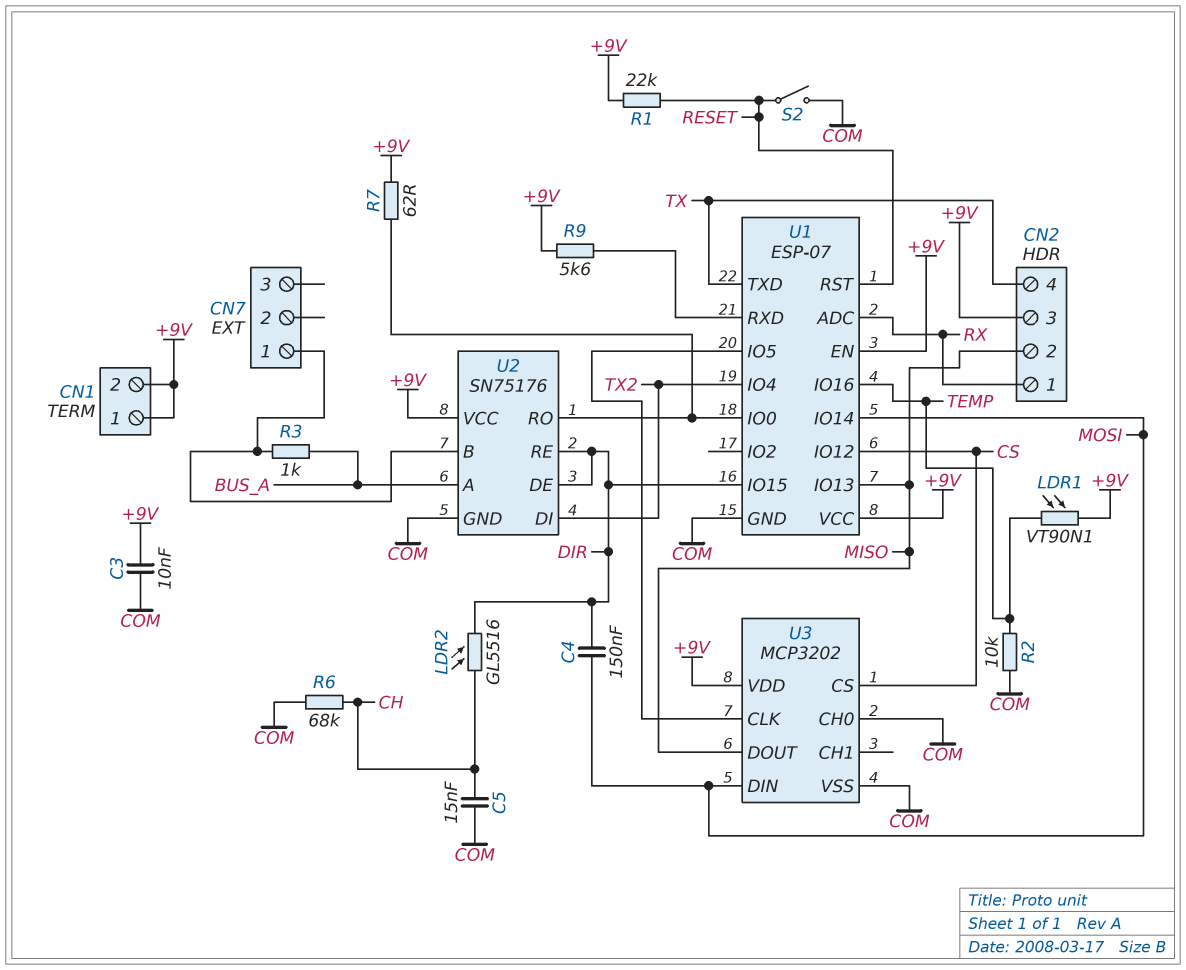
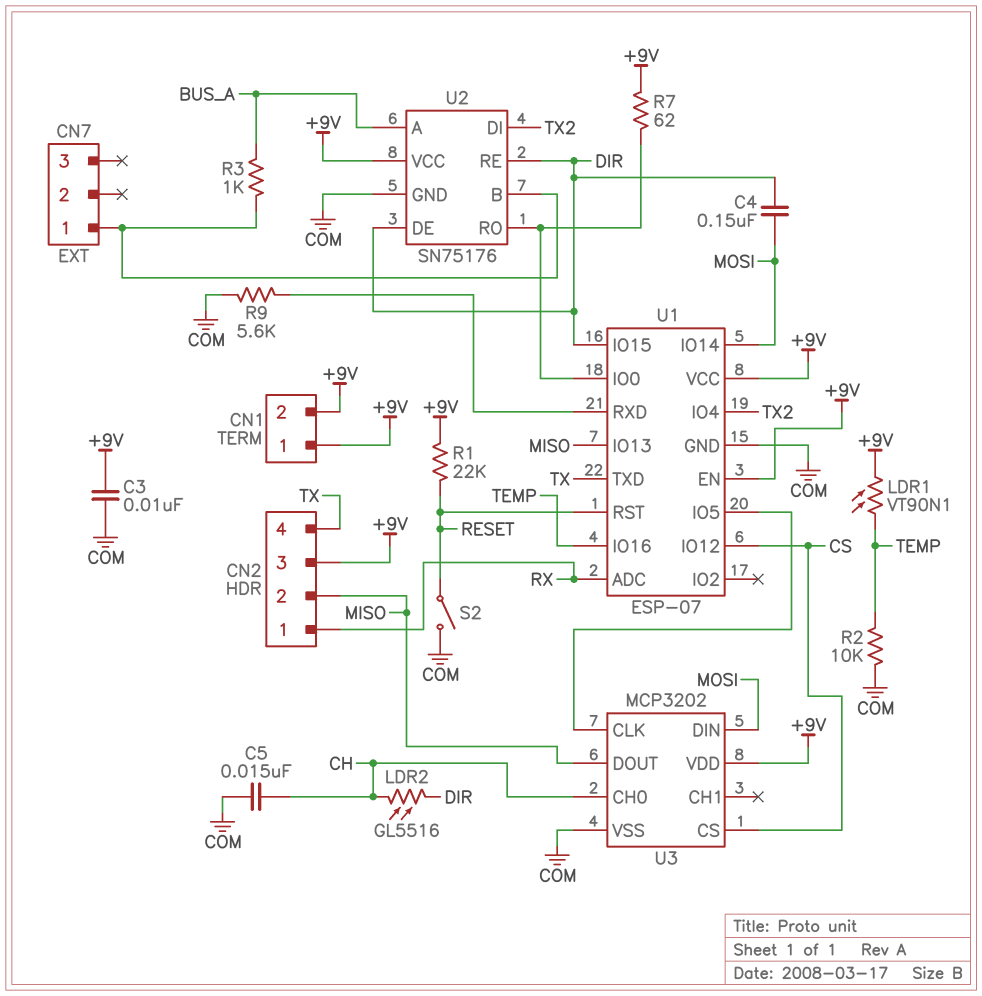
R6: 68k (CH, COM) -> none
R9: 5.6k (+9V, U1/RXD) -> 5.6k (COM, U1/RXD)
U3 pin CH0: COM -> CH

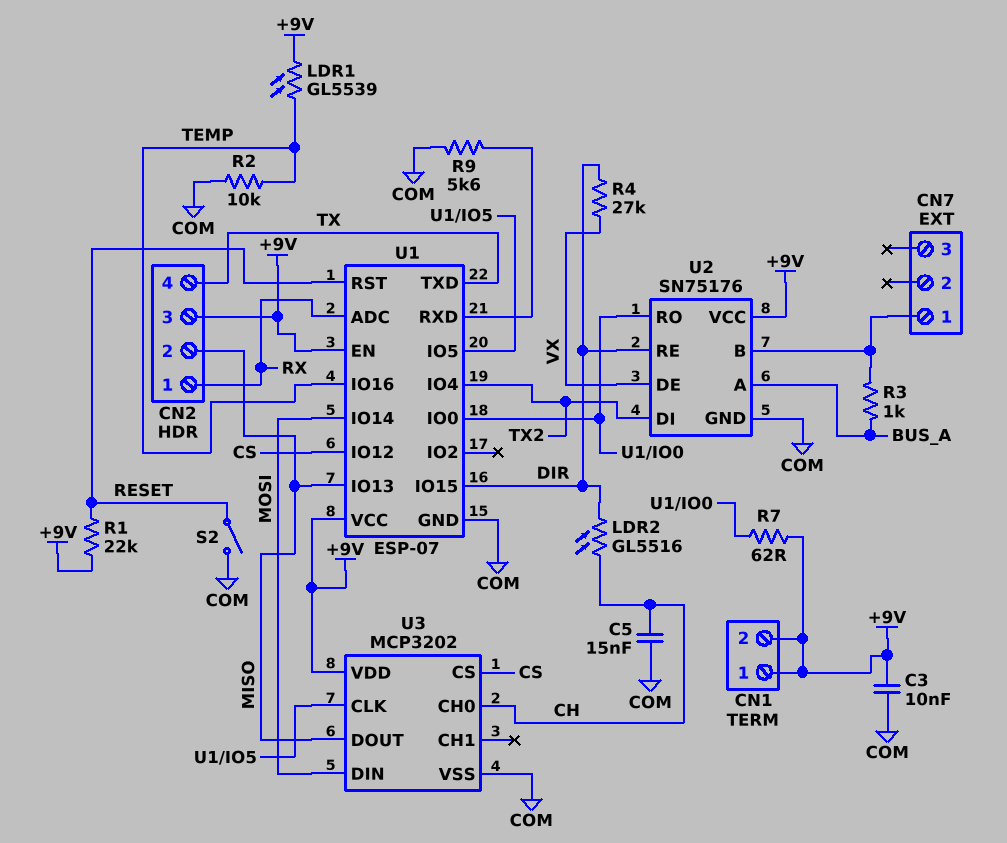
C4: 150nF (DIR, MOSI) -> none
LDR1: VT90N1 (+9V, TEMP) -> GL5539 (+9V, TEMP)
R4: none -> 27k (DIR, VX)
U2 pin DE: DIR -> VX

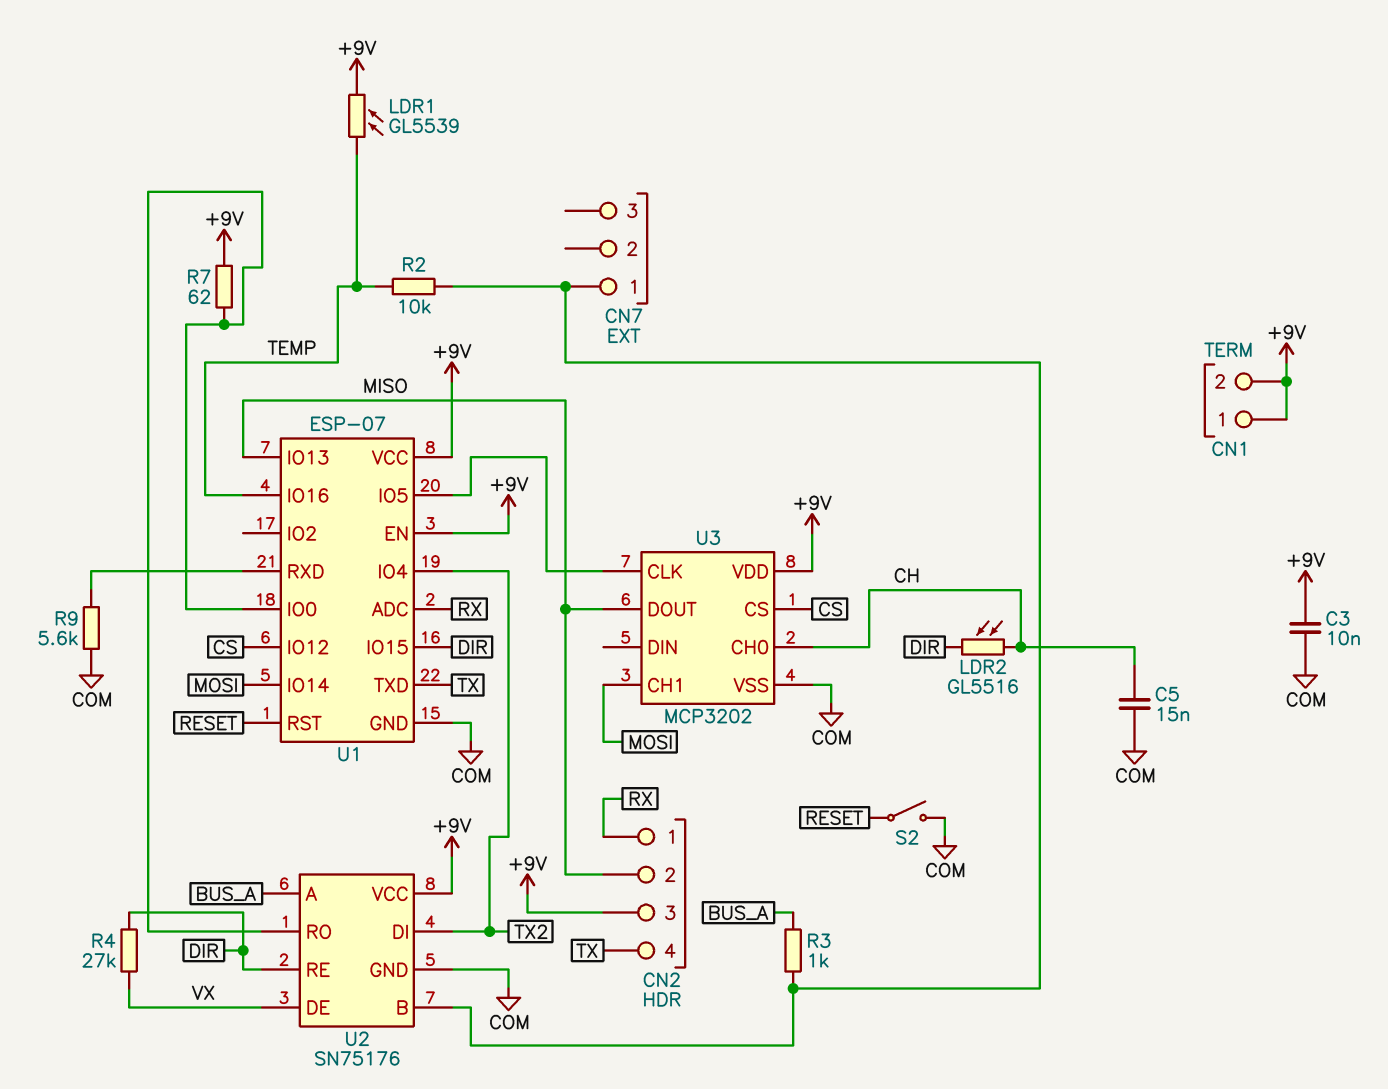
R1: 22k (+9V, RESET) -> none
R2: 10k (COM, TEMP) -> 10k (CN7/1, TEMP)
U3 pin CH1: none -> MOSI
U3 pin DIN: MOSI -> none

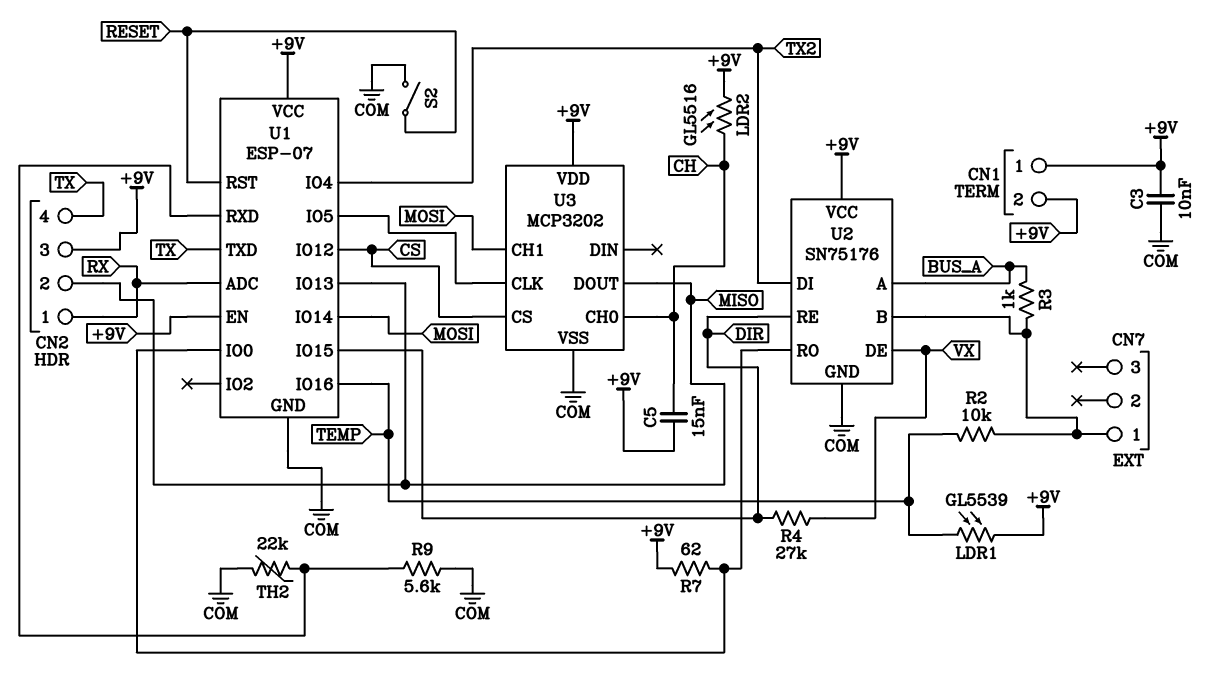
C5: 15nF (CH, COM) -> 15nF (+9V, CH)
LDR2: GL5516 (CH, DIR) -> GL5516 (+9V, CH)
TH2: none -> 22k (COM, U1/RXD)

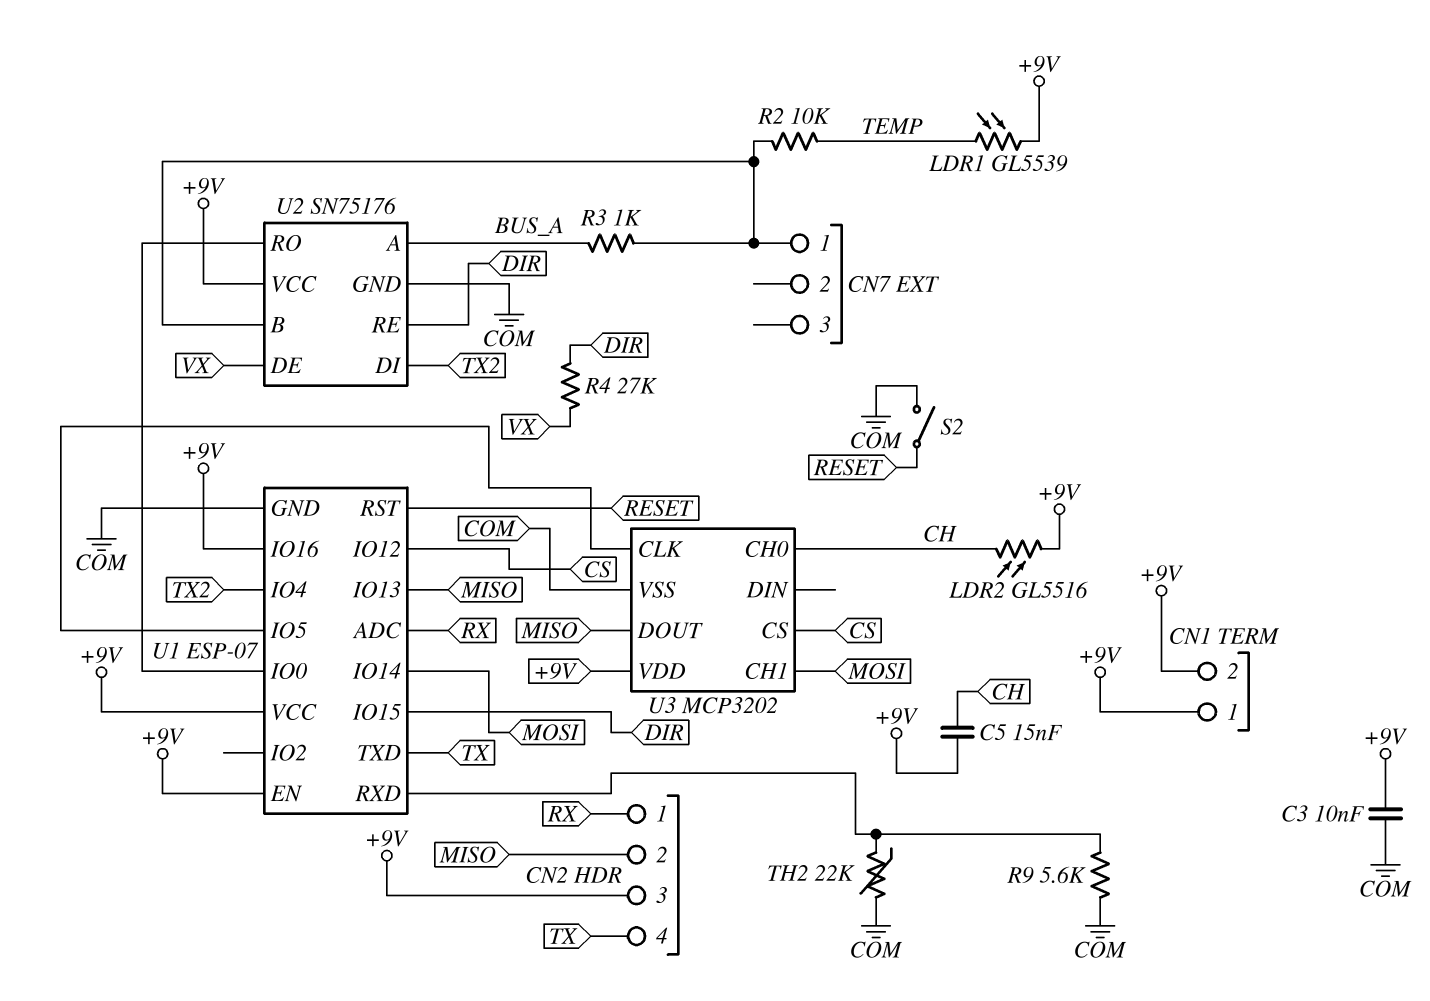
R7: 62 (+9V, U1/IO0) -> none
U1 pin IO16: TEMP -> +9V

